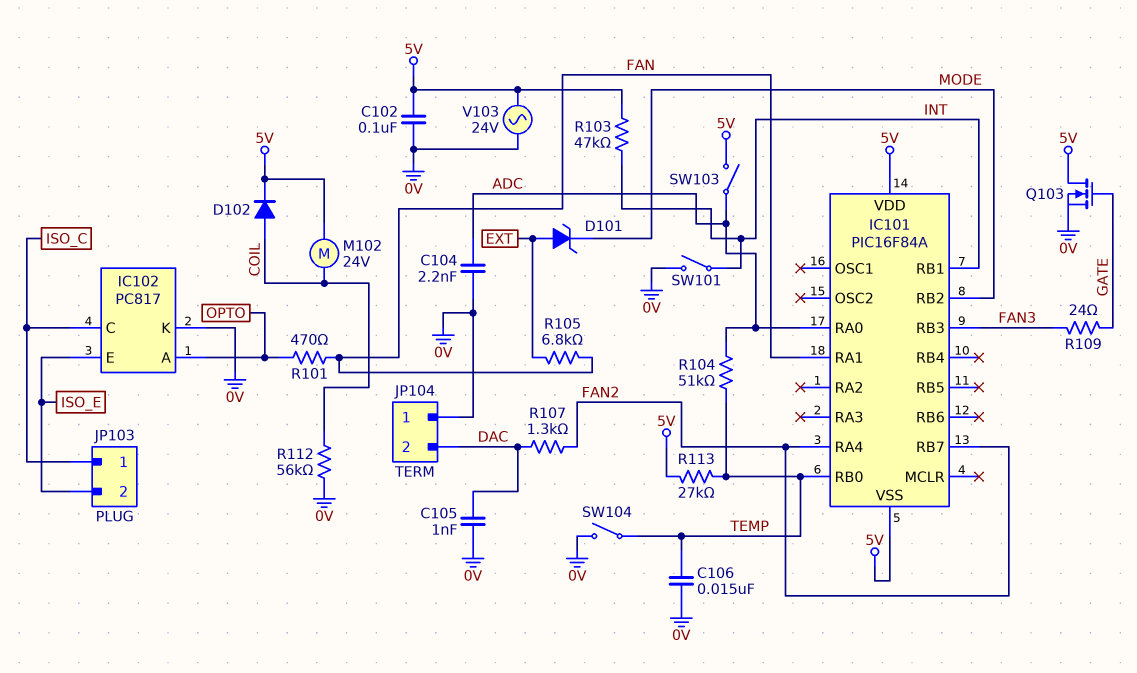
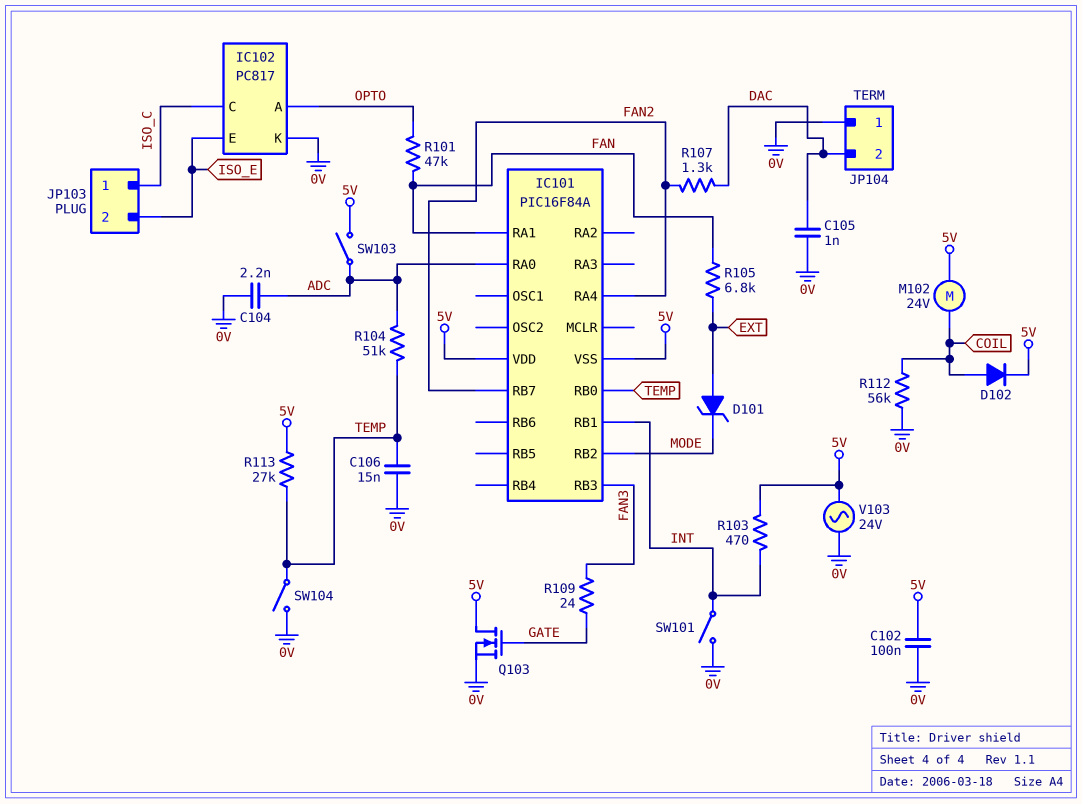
R101: 470 (FAN, OPTO) -> 47k (FAN, OPTO)
R103: 47k (5V, INT) -> 470 (5V, INT)

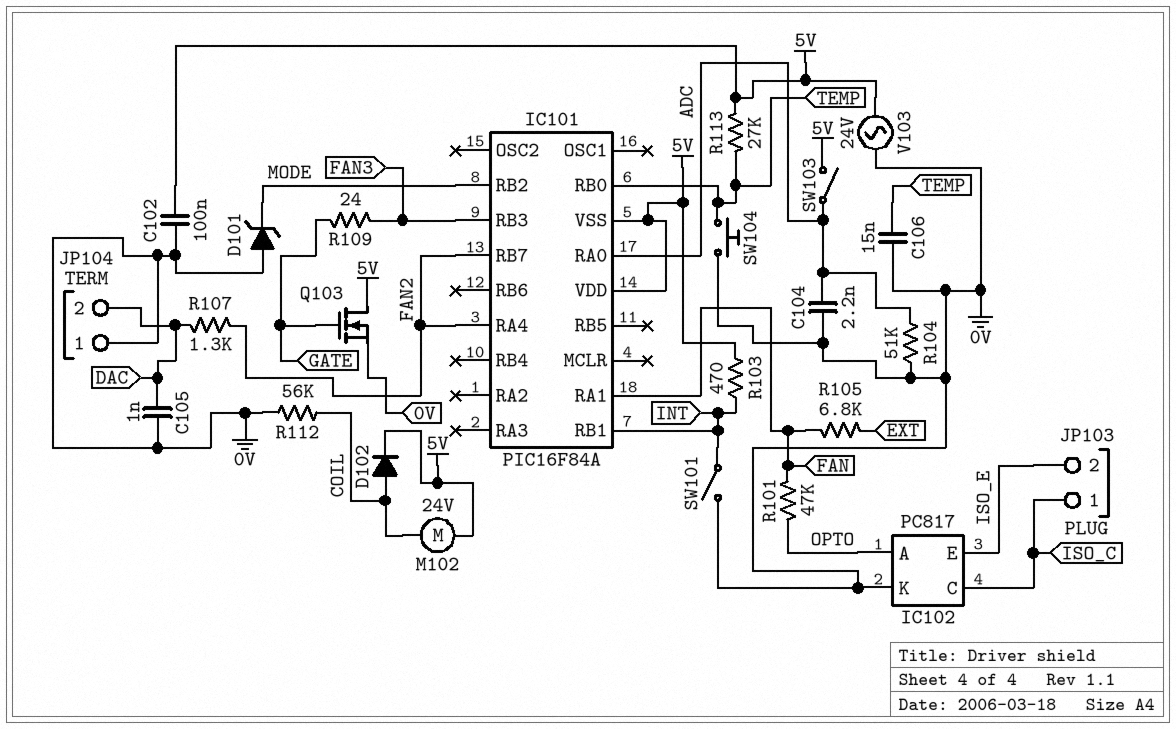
D101: zener (A EXT, K MODE) -> zener (A 0V, K MODE)
R104: 51k (ADC, TEMP) -> 51k (0V, ADC)
SW104: switch (0V, TEMP) -> button (0V, TEMP)

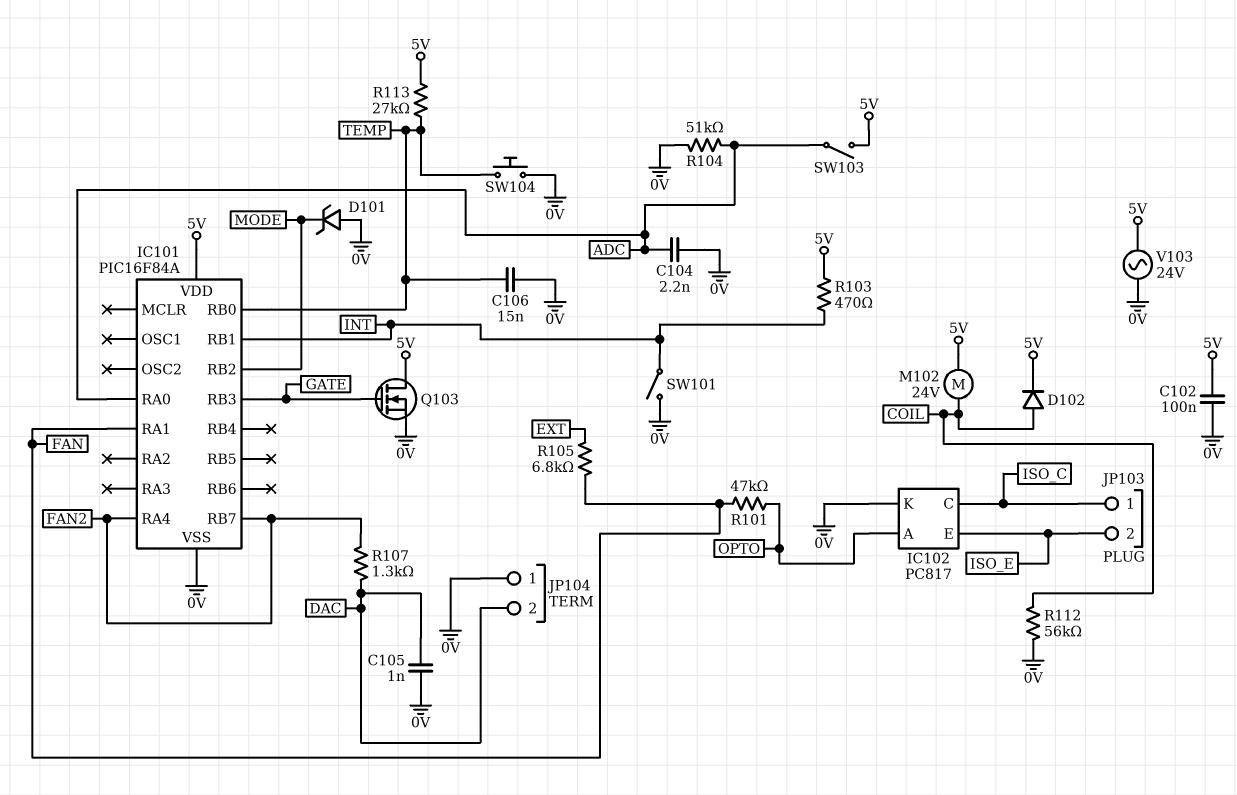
IC101 pin RB3: FAN3 -> GATE
IC101 pin VSS: 5V -> 0V
R109: 24 (FAN3, GATE) -> none

